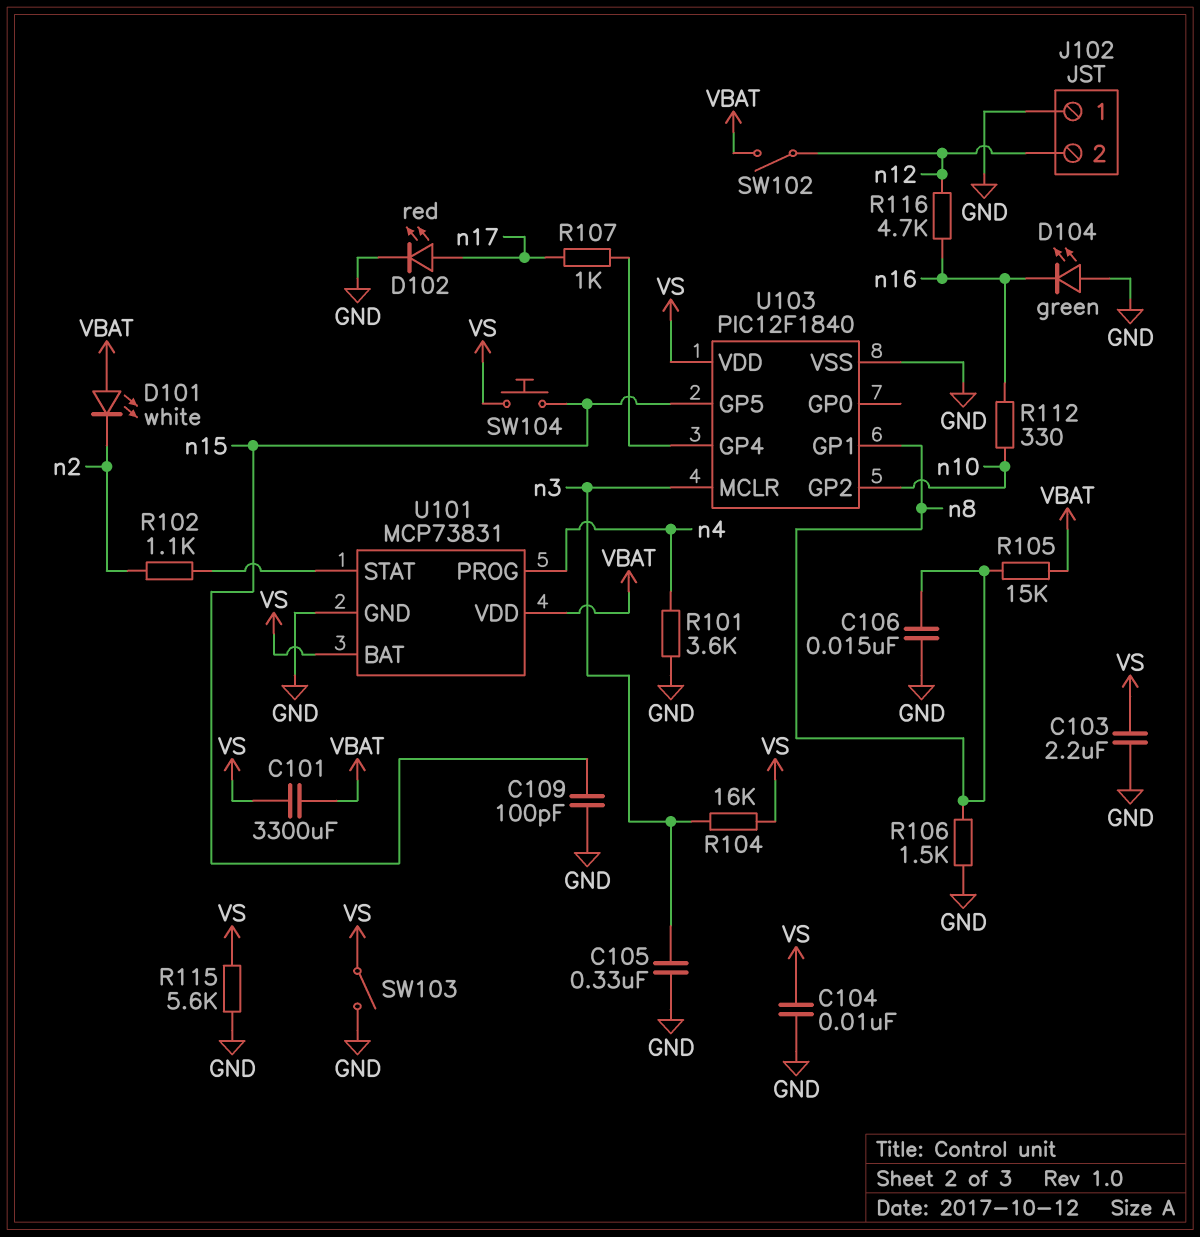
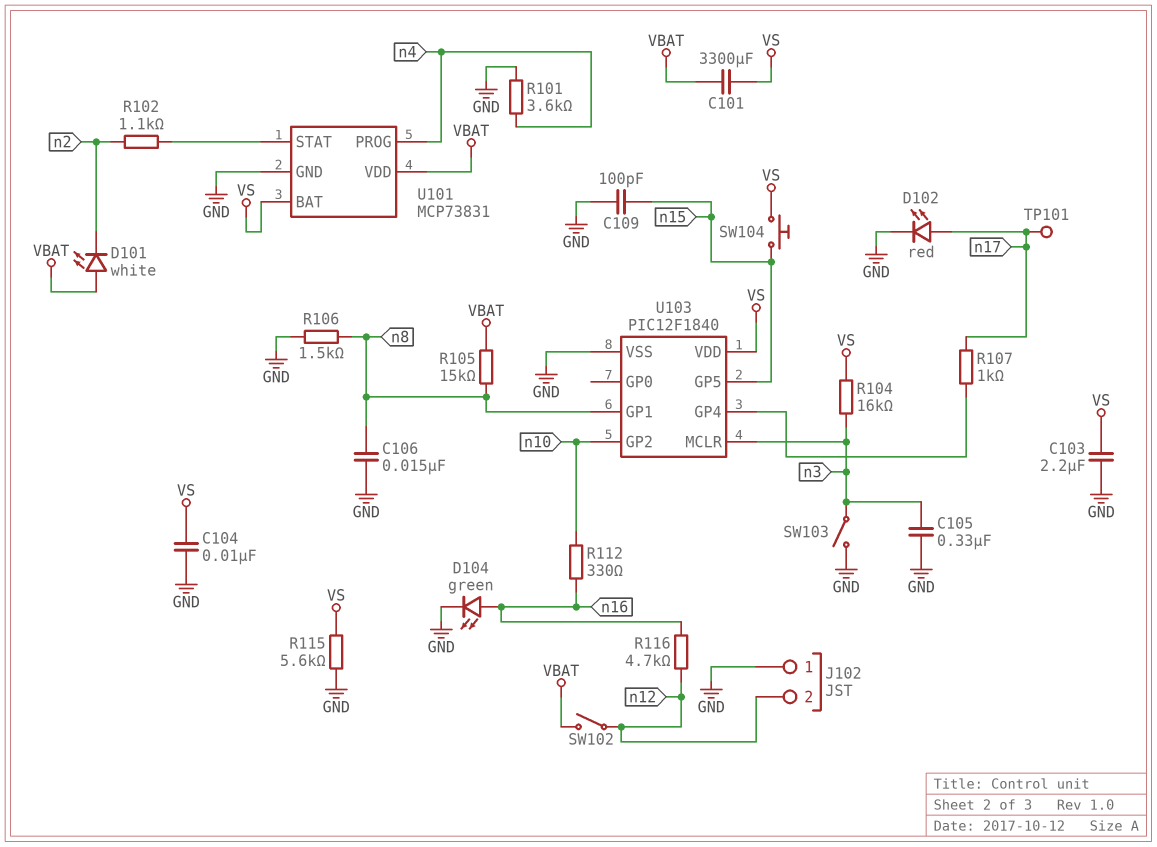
D104: LED green (A GND, K n16) -> LED green (A n16, K GND)
SW103: switch (GND, VS) -> switch (GND, n3)
TP101: none -> test point (n17)

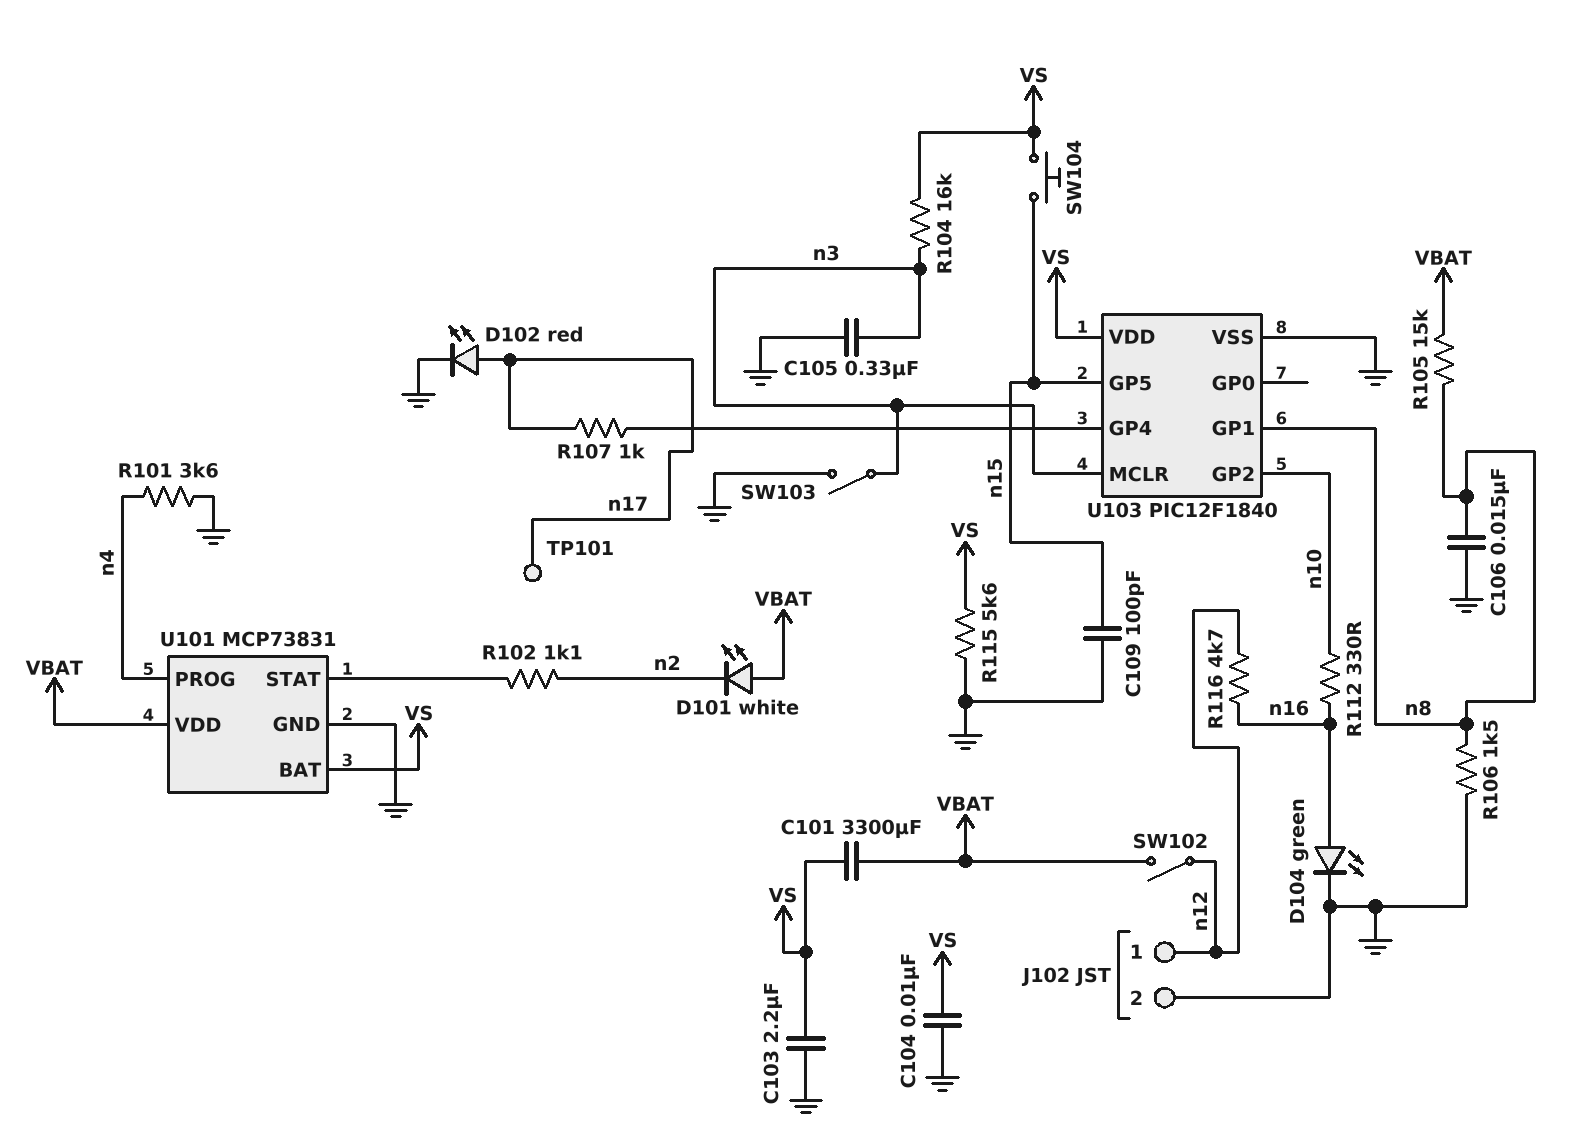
J102 pin 1: GND -> n12
J102 pin 2: n12 -> GND

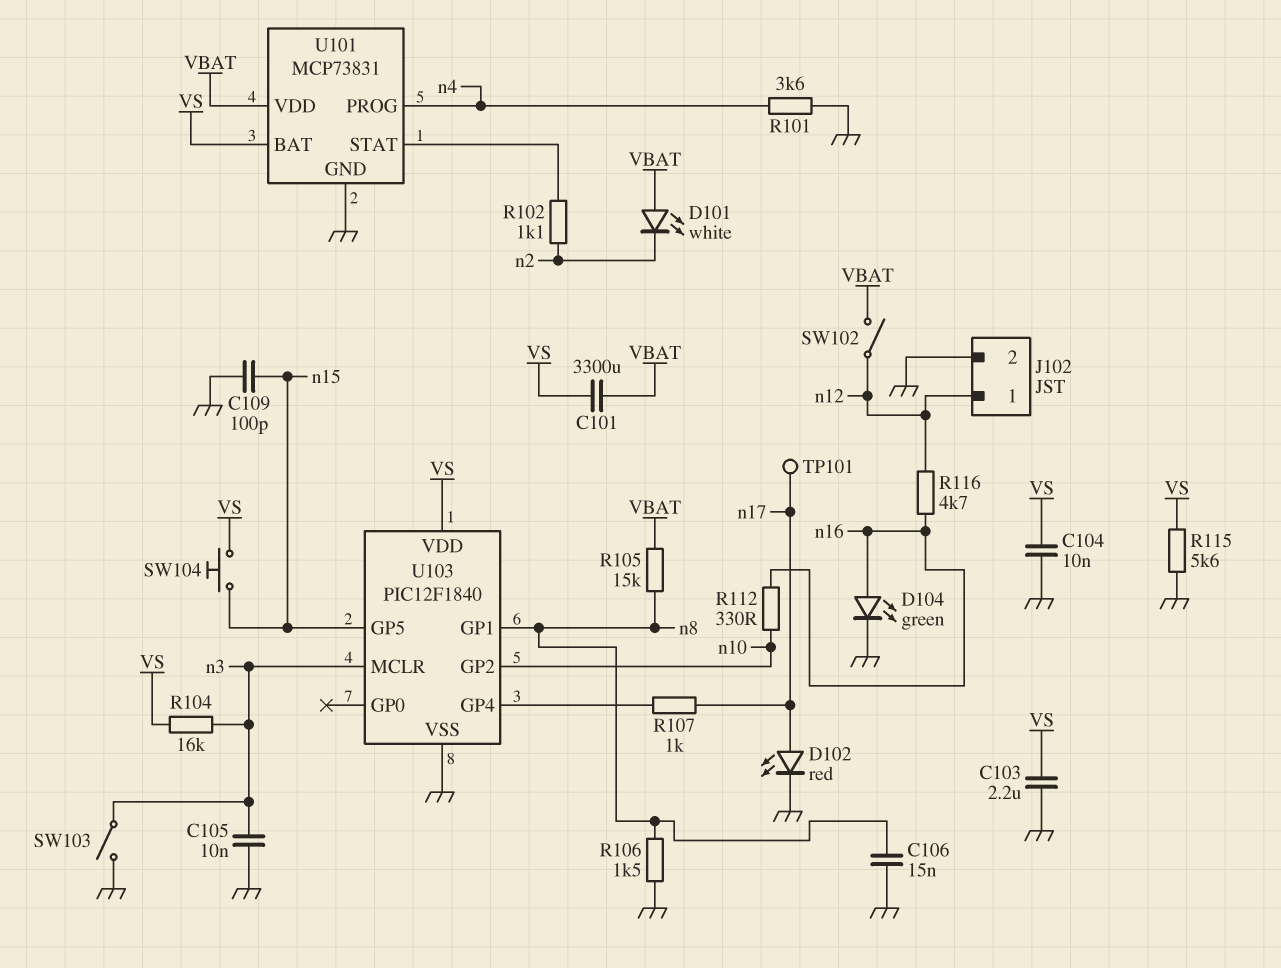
C105: 330nF (GND, n3) -> 10nF (GND, n3)

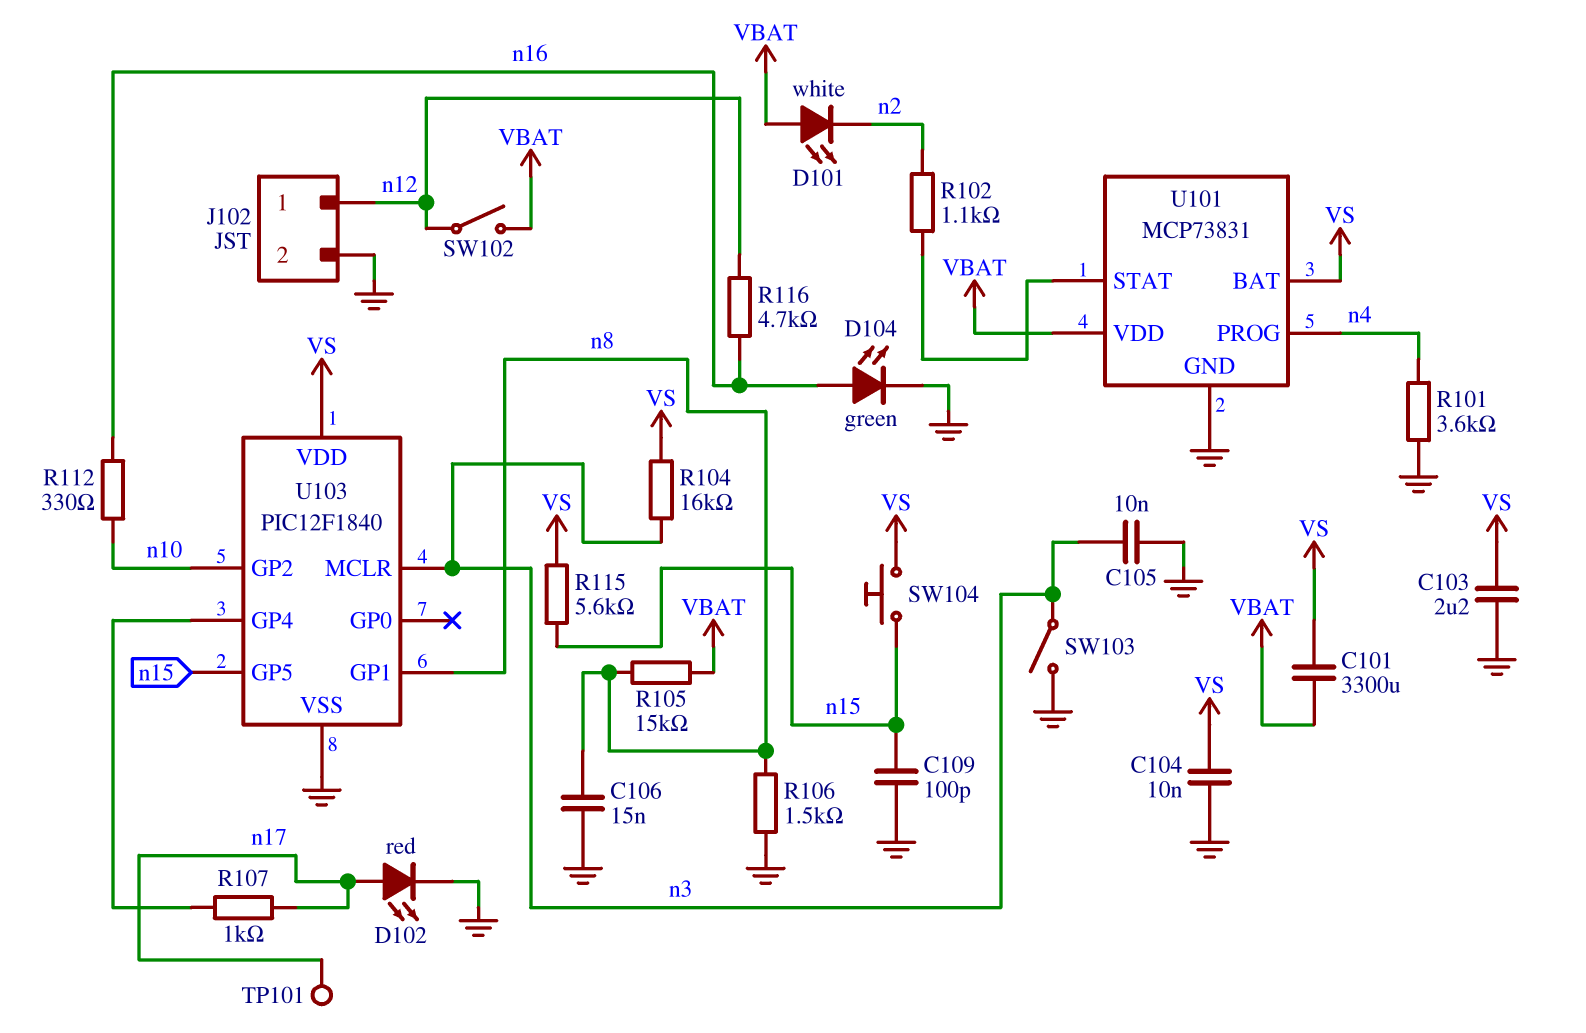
R115: 5.6k (GND, VS) -> 5.6k (VS, n15)

